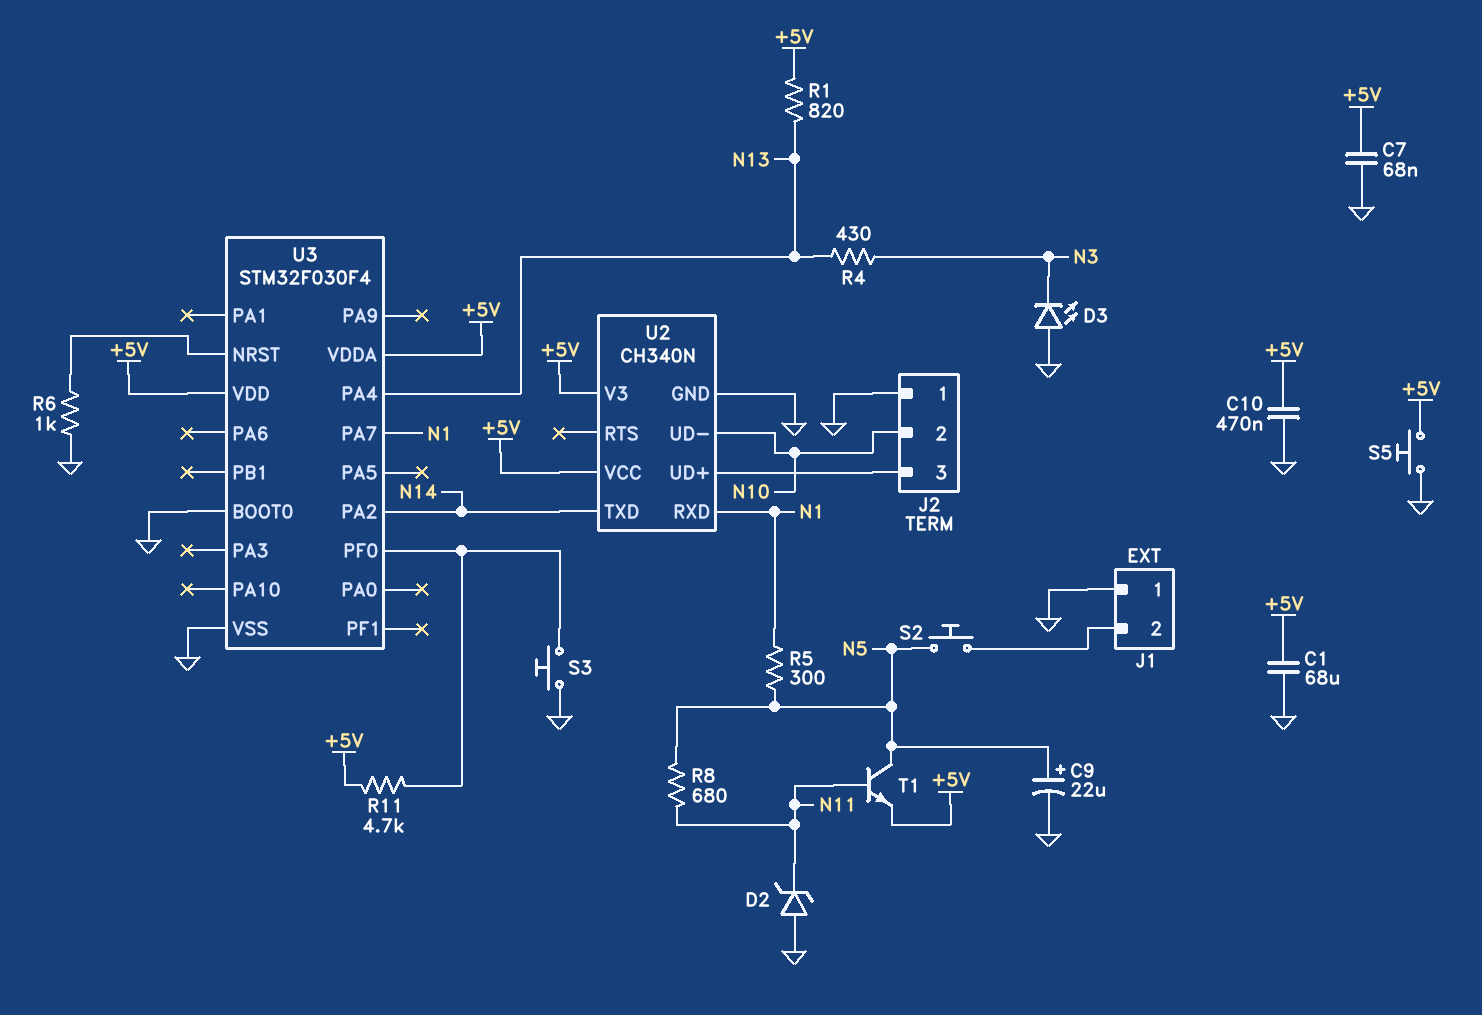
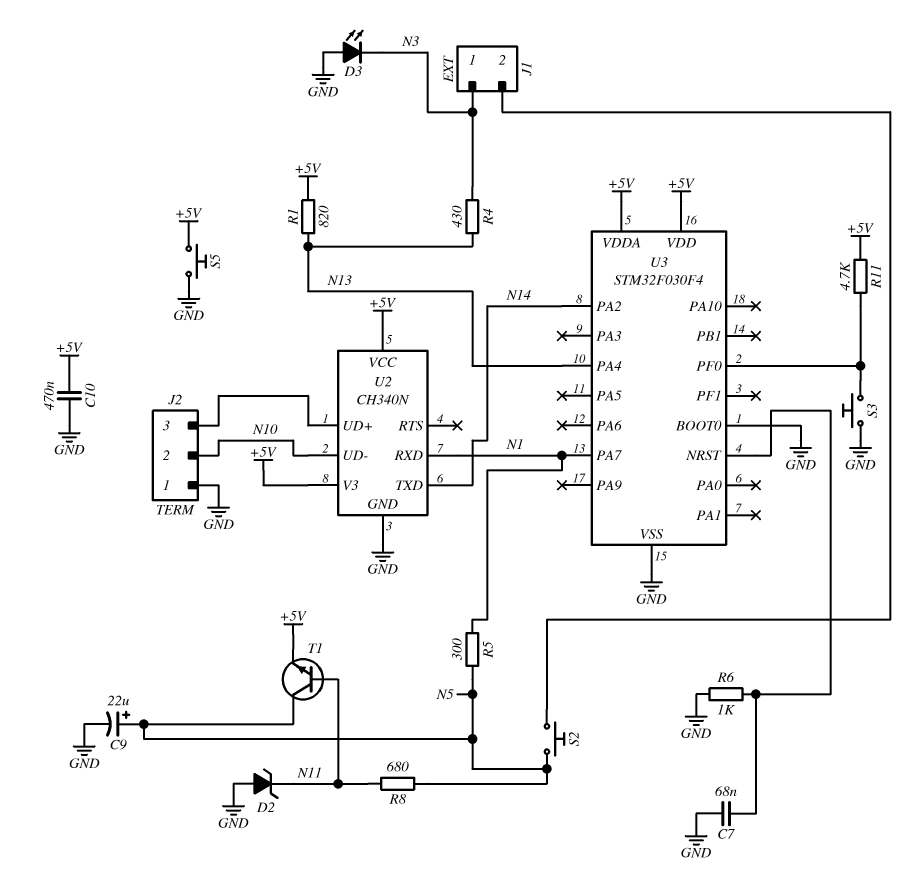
C1: 68uF (+5V, GND) -> none
C7: 68nF (+5V, GND) -> 68nF (GND, U3/NRST)
J1 pin 1: GND -> N3

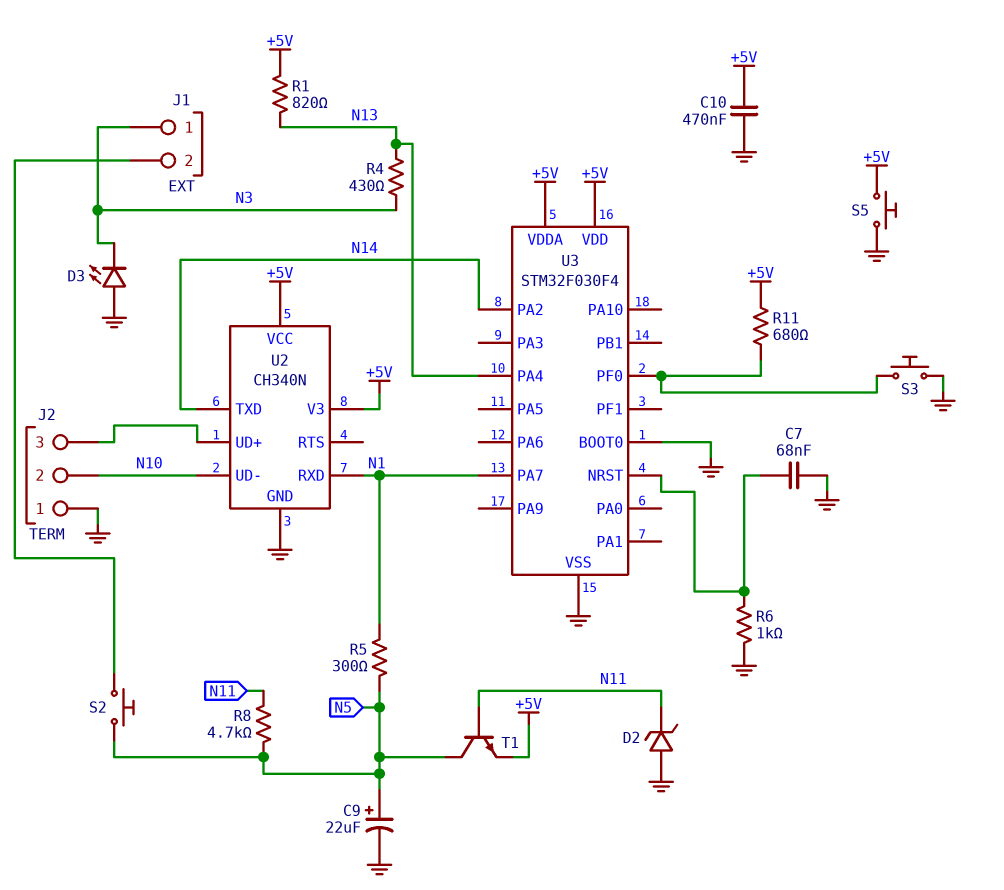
R8: 680 (N5, N11) -> 4.7k (N5, N11)
R11: 4.7k (+5V, U3/PF0) -> 680 (+5V, U3/PF0)

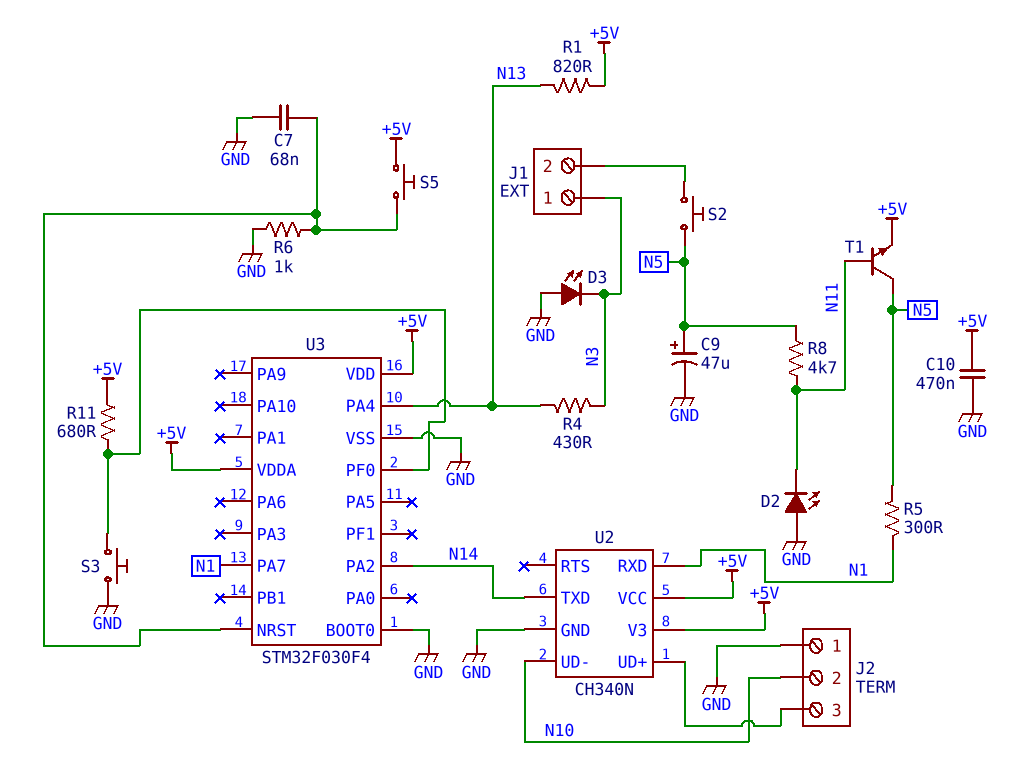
C9: 22uF (plus N5, minus GND) -> 47uF (plus N5, minus GND)
D2: zener (A GND, K N11) -> LED (A GND, K N11)
S5: button (+5V, GND) -> button (+5V, U3/NRST)

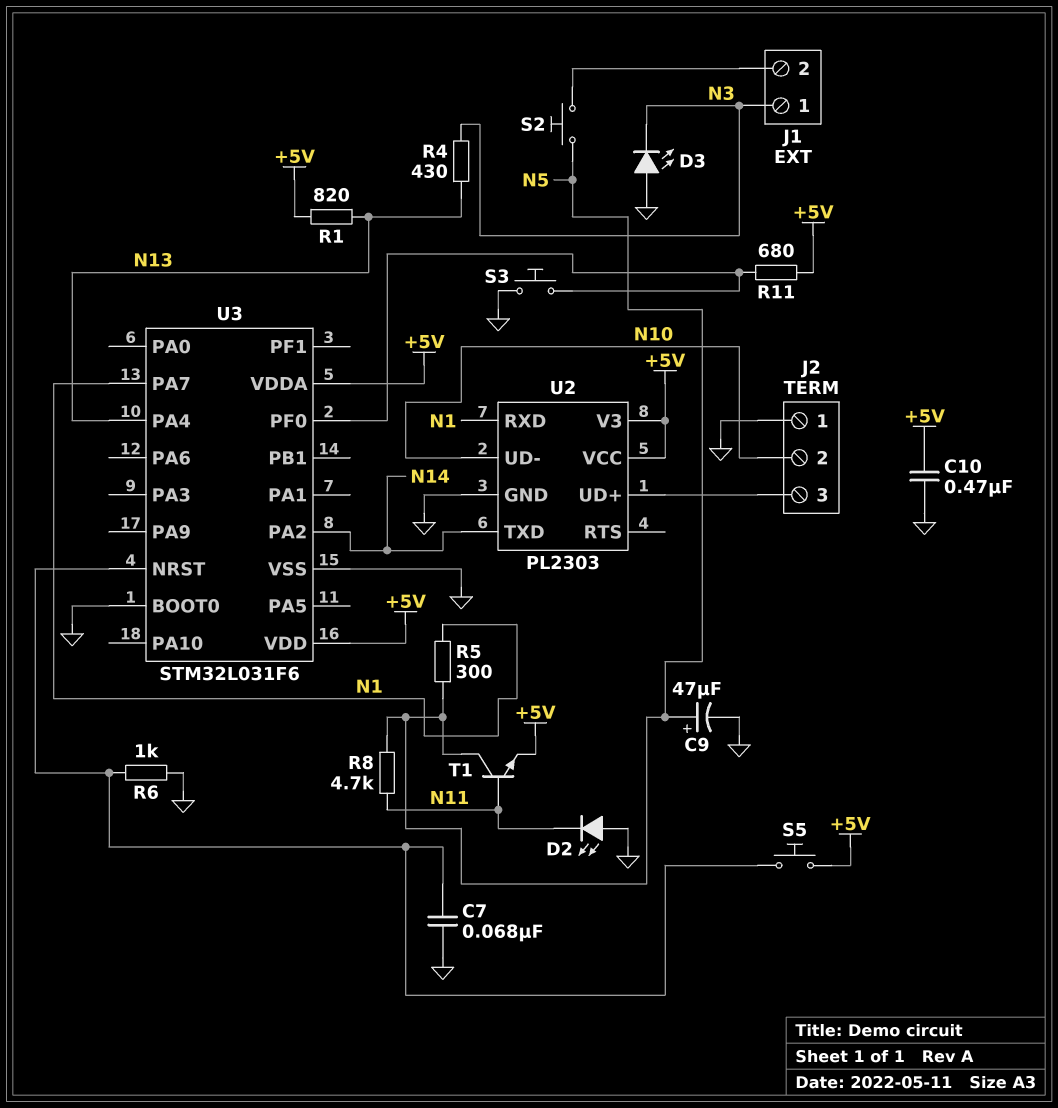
U2: CH340N -> PL2303
U3: STM32F030F4 -> STM32L031F6

